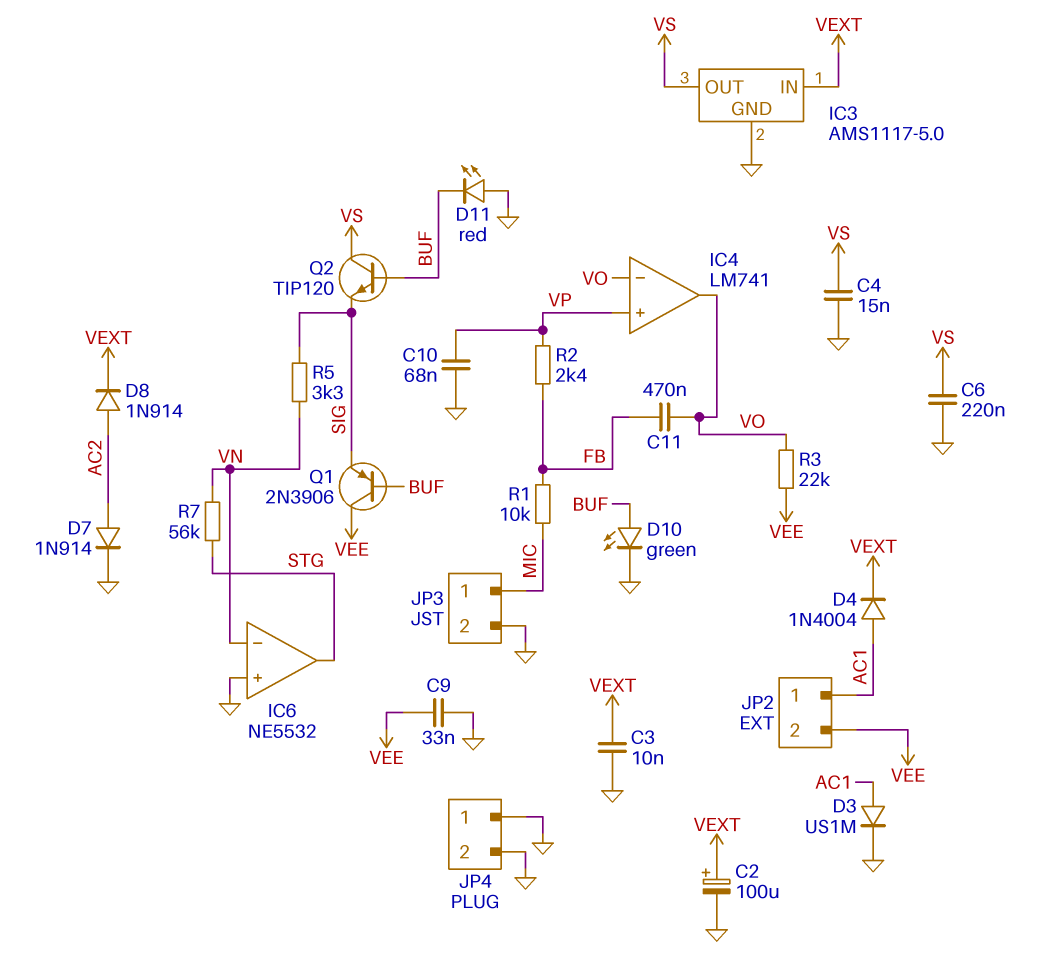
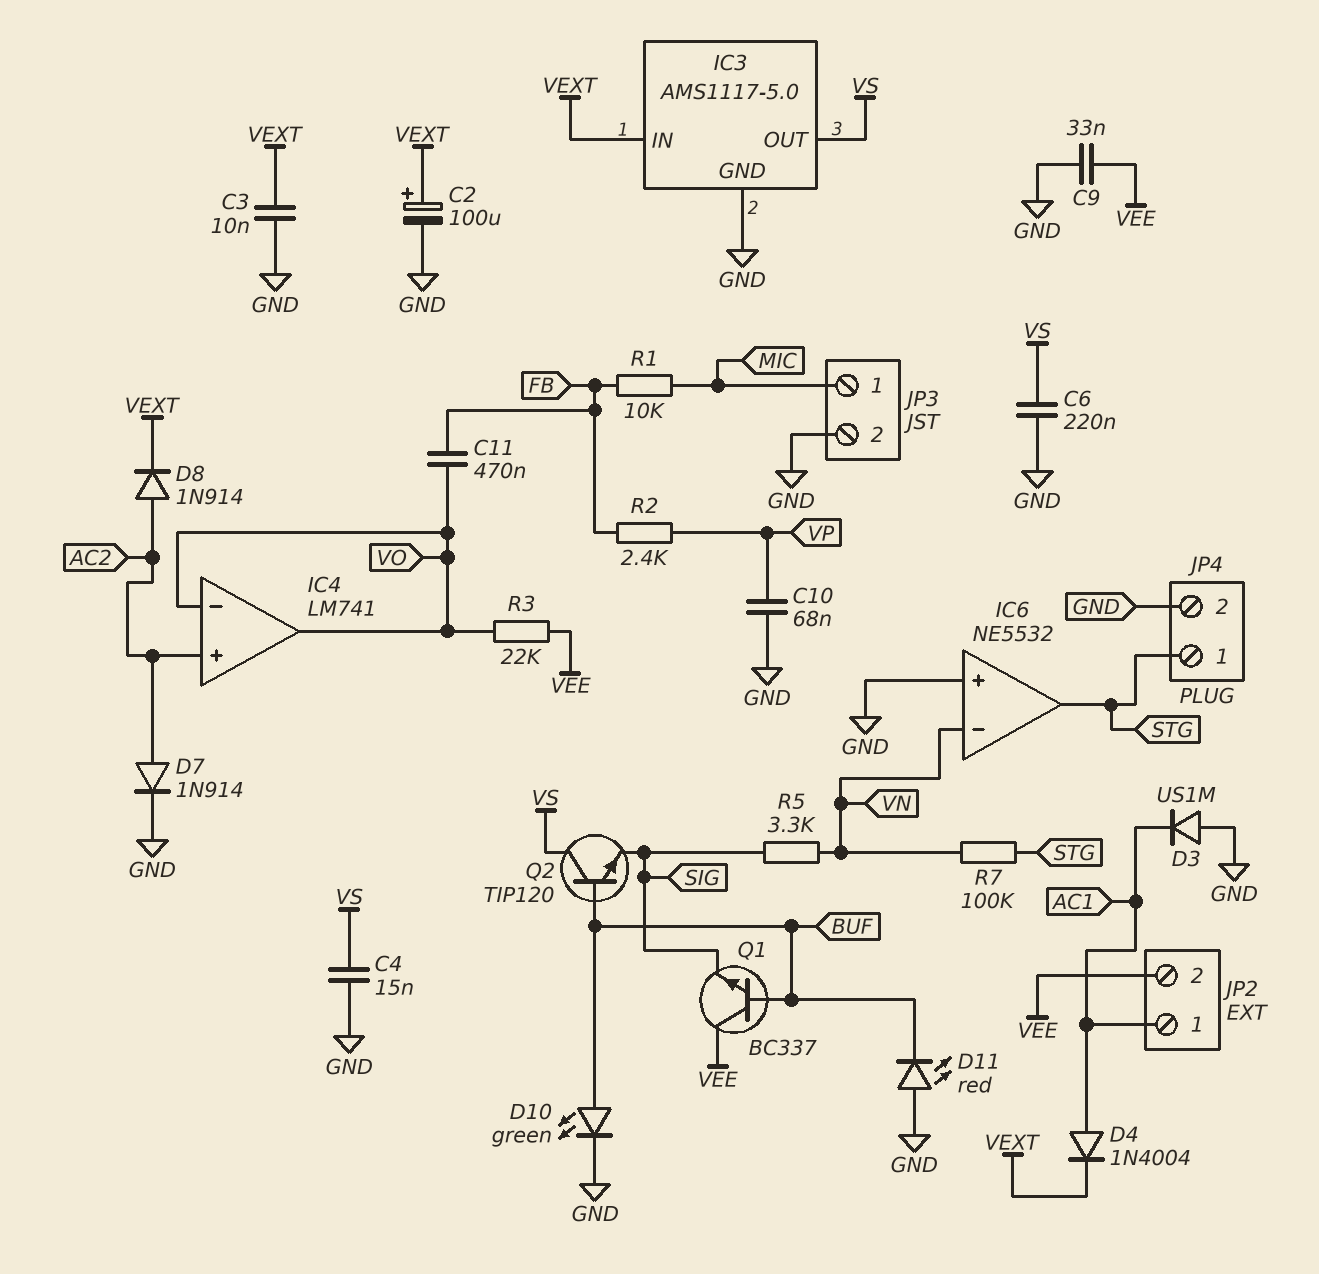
D3: diode US1M (A AC1, K GND) -> diode US1M (A GND, K AC1)
IC4 pin in+: VP -> AC2
JP4 pin 1: GND -> STG
Q1: PNP 2N3906 (B BUF, C VEE, E SIG) -> NPN BC337 (B BUF, C VEE, E SIG)
R7: 56k (STG, VN) -> 100k (STG, VN)

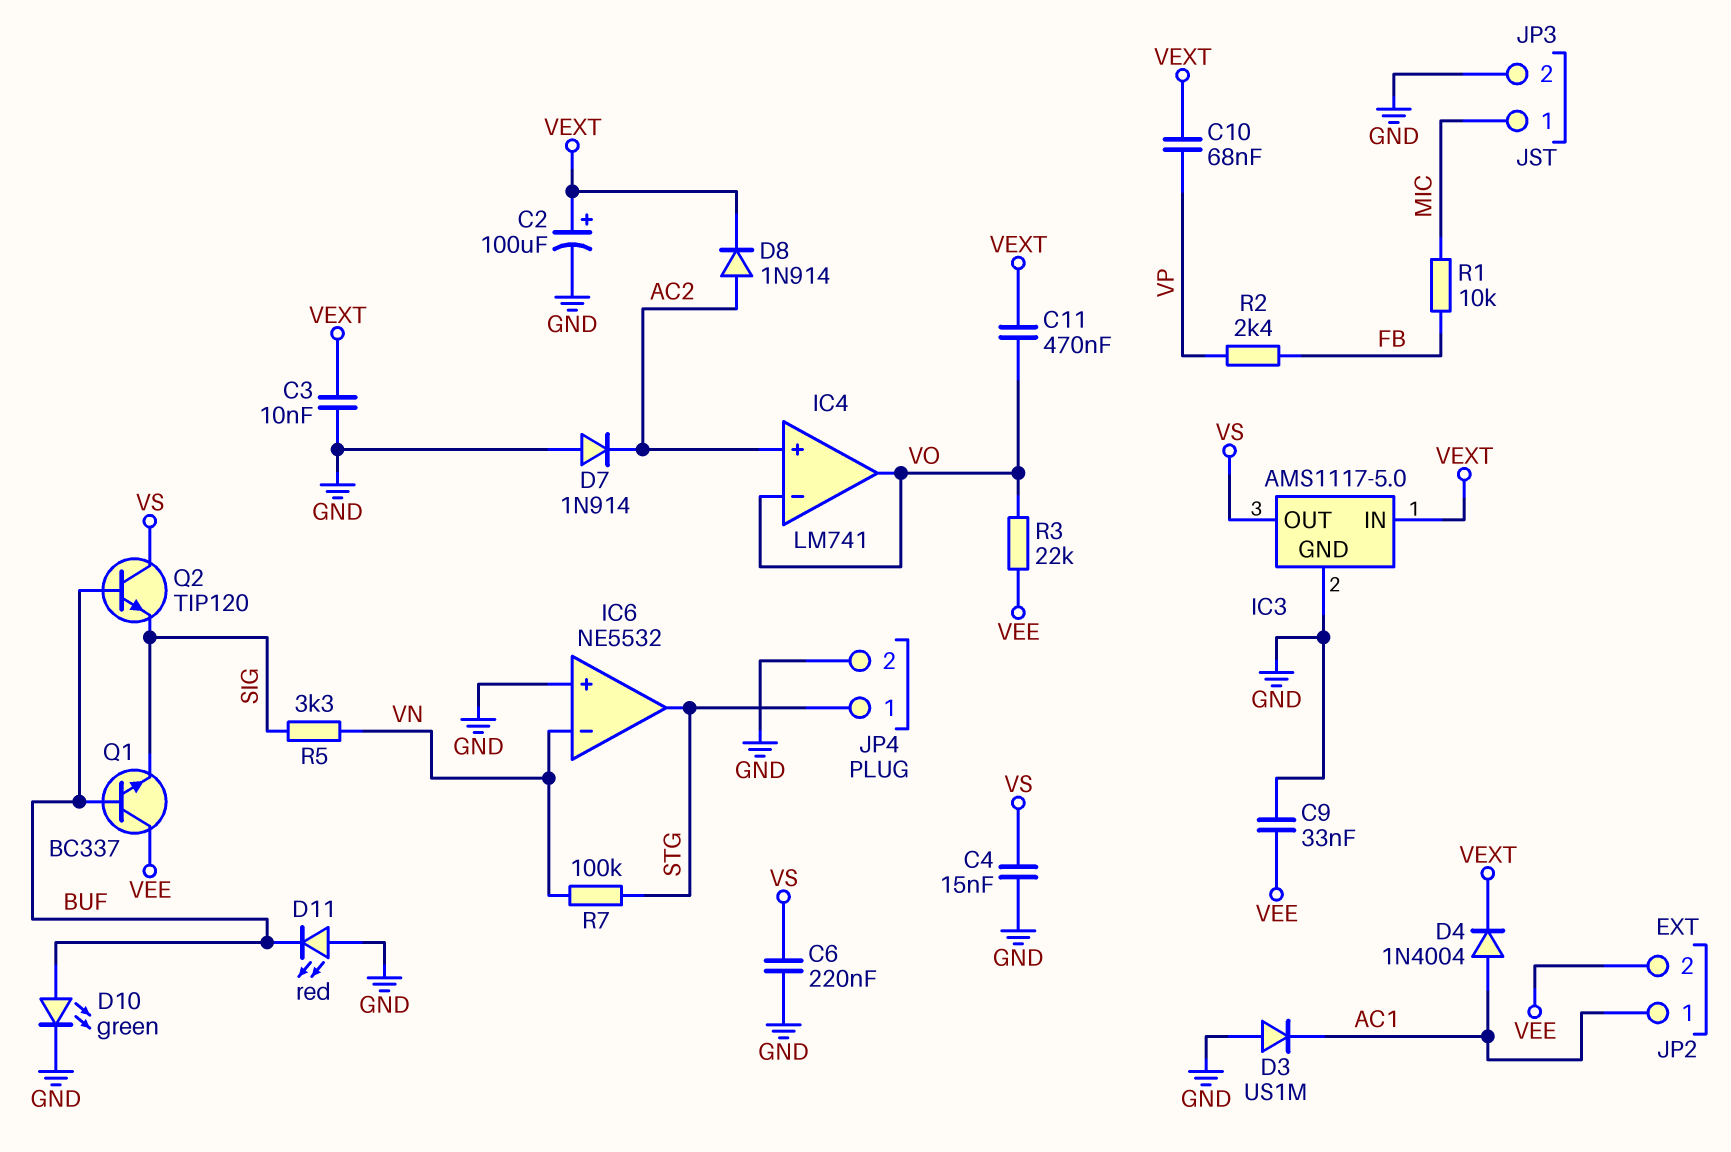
C10: 68nF (GND, VP) -> 68nF (VEXT, VP)
C11: 470nF (FB, VO) -> 470nF (VEXT, VO)
D7: diode 1N914 (A AC2, K GND) -> diode 1N914 (A GND, K AC2)

